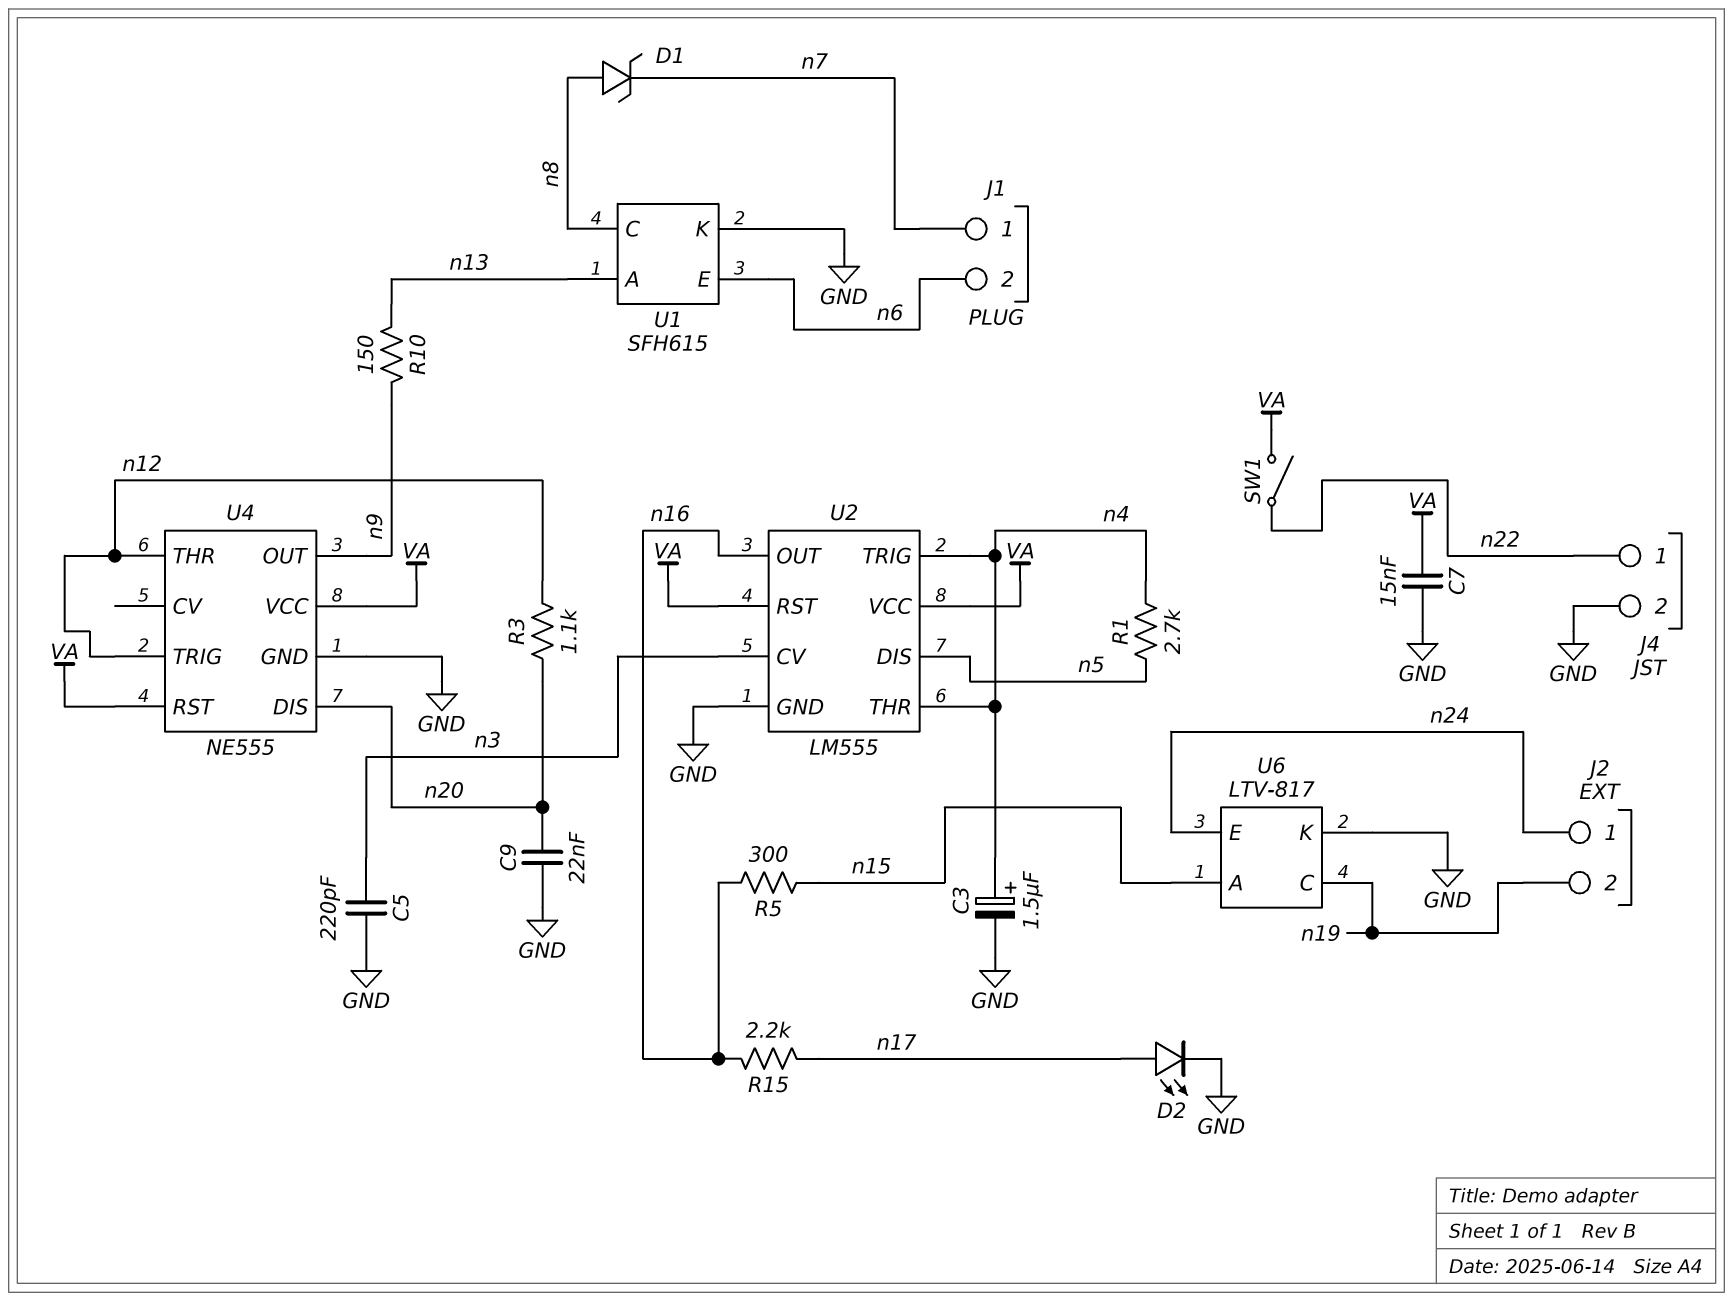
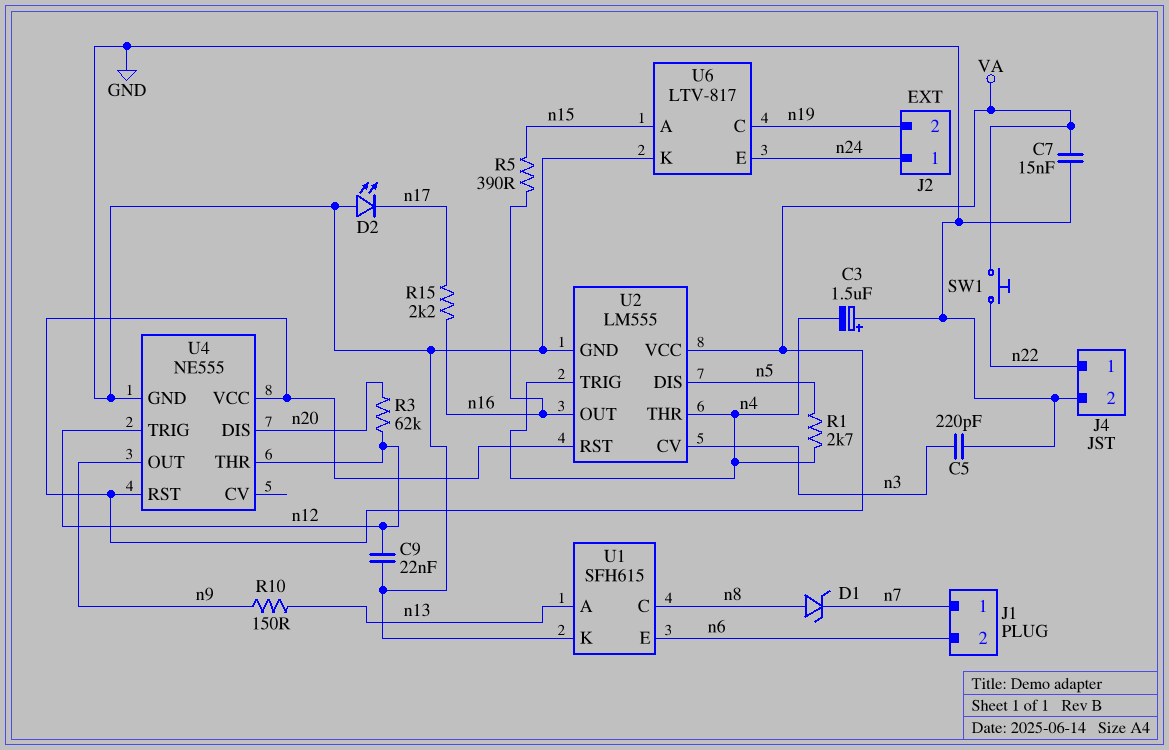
C3: 1.5uF (plus n4, minus GND) -> 1.5uF (plus GND, minus n4)
C9: 22nF (GND, n20) -> 22nF (GND, n12)
D2: LED (A n17, K GND) -> LED (A GND, K n17)
R3: 1.1k (n12, n20) -> 62k (n12, n20)
R5: 300 (n15, n16) -> 390 (n15, n16)
SW1: switch (VA, n22) -> button (VA, n22)

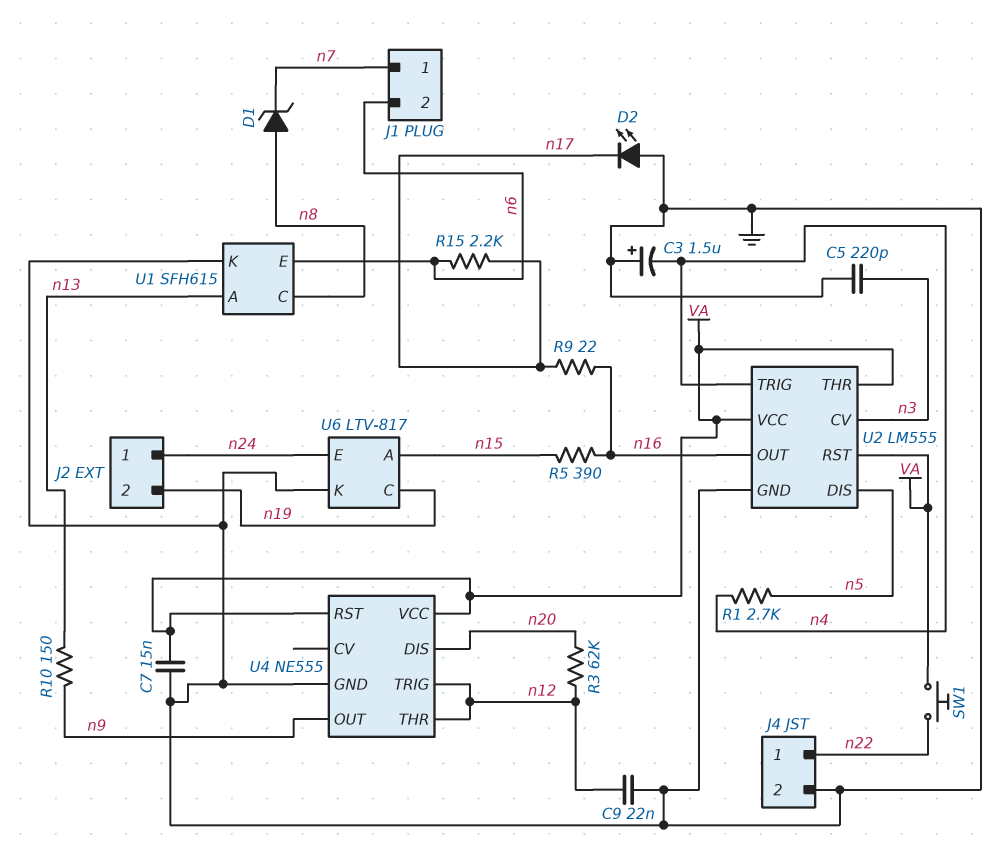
R9: none -> 22 (n16, n17)
R15: 2.2k (n16, n17) -> 2.2k (n6, n17)
U2 pin THR: n4 -> VA

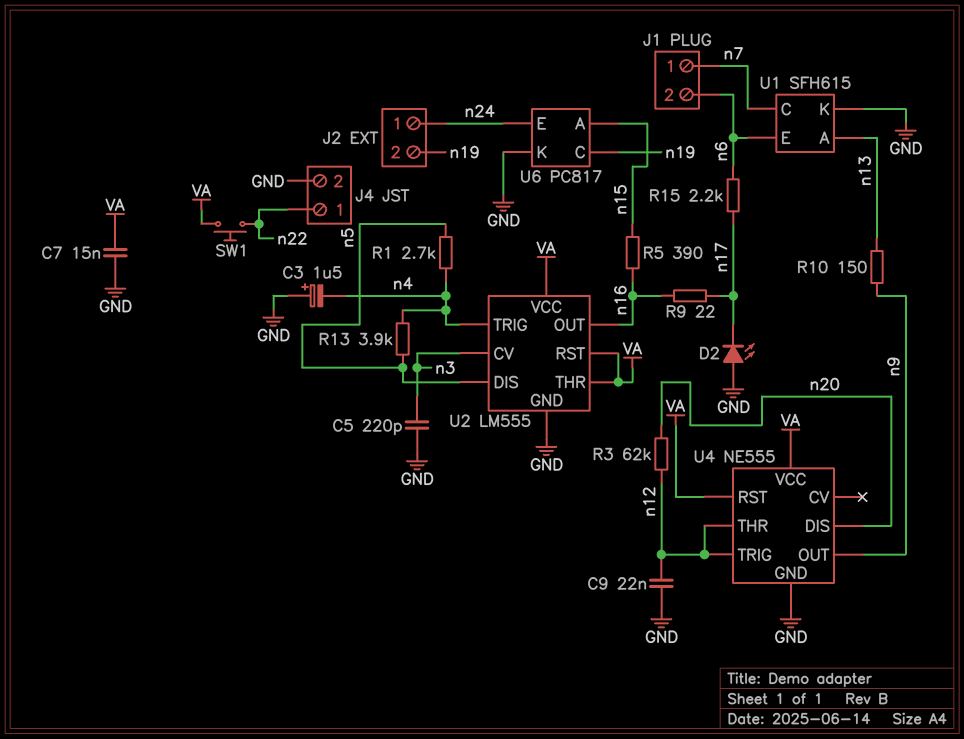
D1: zener (A n8, K n7) -> none
R13: none -> 3.9k (n4, n5)
U1 pin C: n8 -> n7
U6: LTV-817 -> PC817

